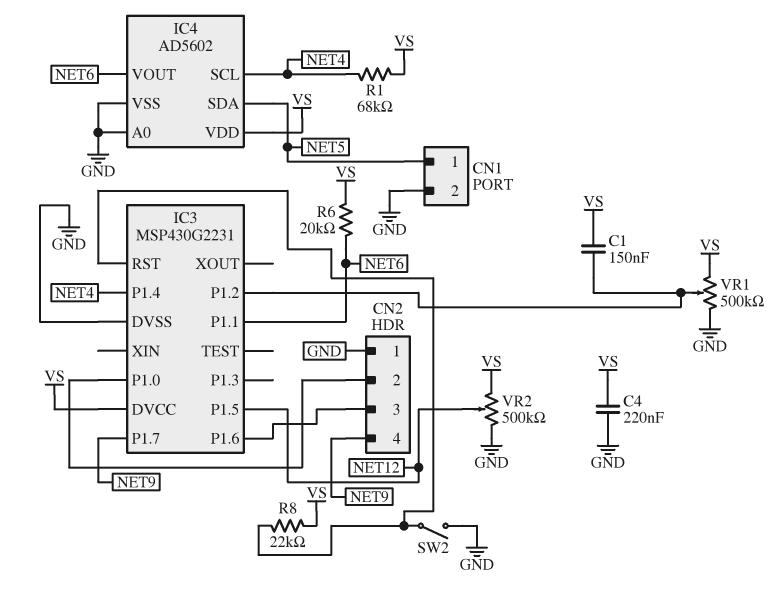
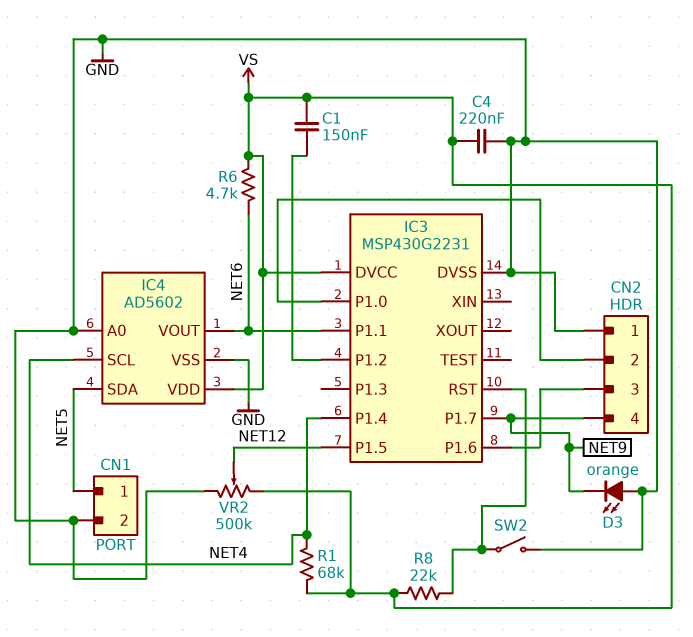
D3: none -> LED orange (A GND, K NET9)
R6: 20k (NET6, VS) -> 4.7k (NET6, VS)
VR1: 500k (GND, VS, wiper IC3/P1.2) -> none

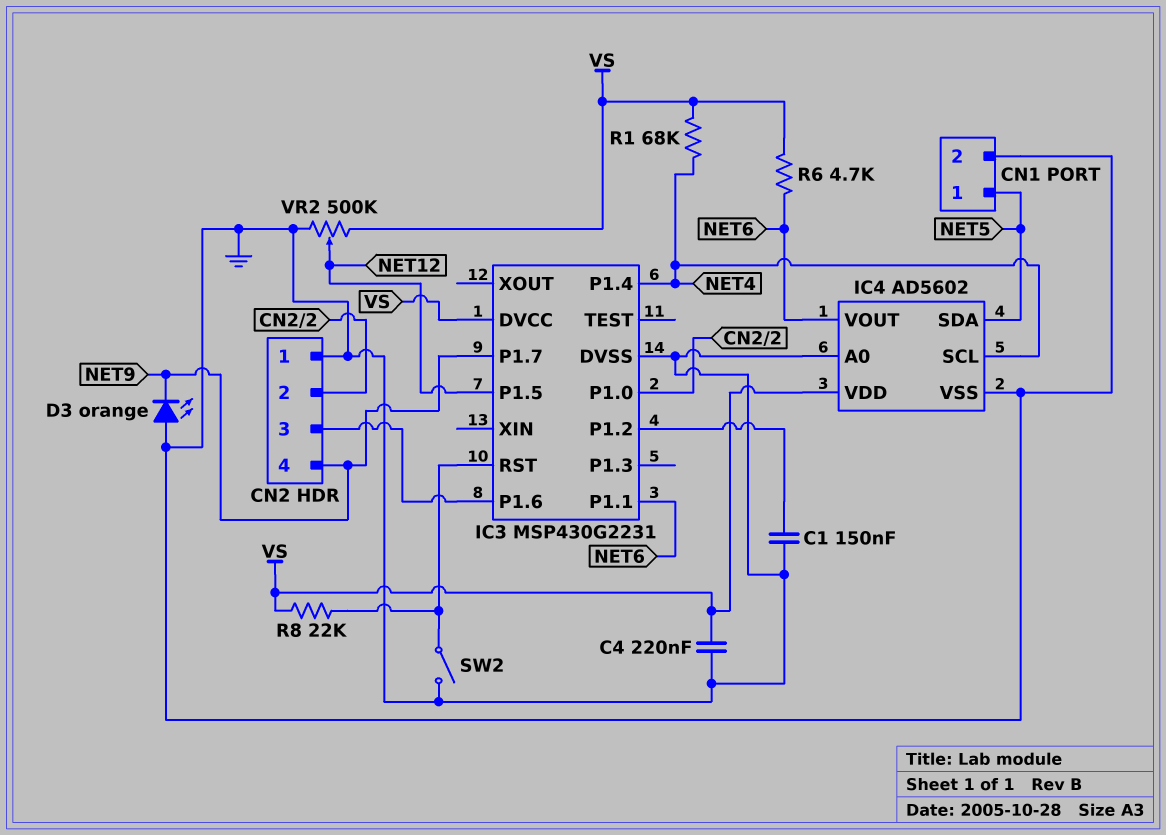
C1: 150nF (IC3/P1.2, VS) -> 150nF (GND, IC3/P1.2)

